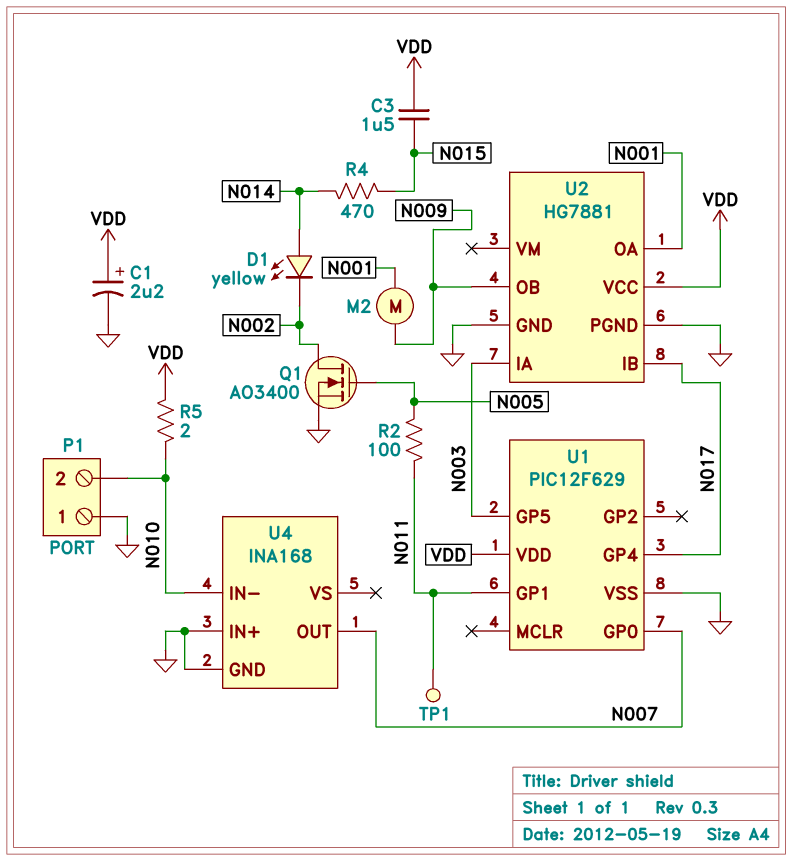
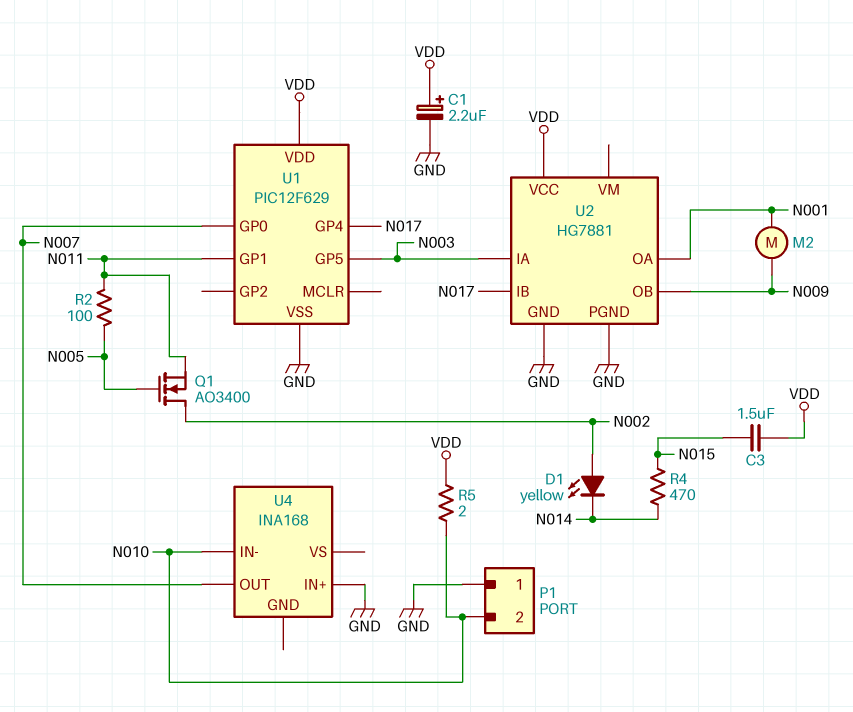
D1: LED yellow (A N014, K N002) -> LED yellow (A N002, K N014)
Q1: NMOS AO3400 (G N005, D N002, S GND) -> NMOS AO3400 (G N005, D N002, S N011)
TP1: test point (N011) -> none
U4 pin GND: GND -> none

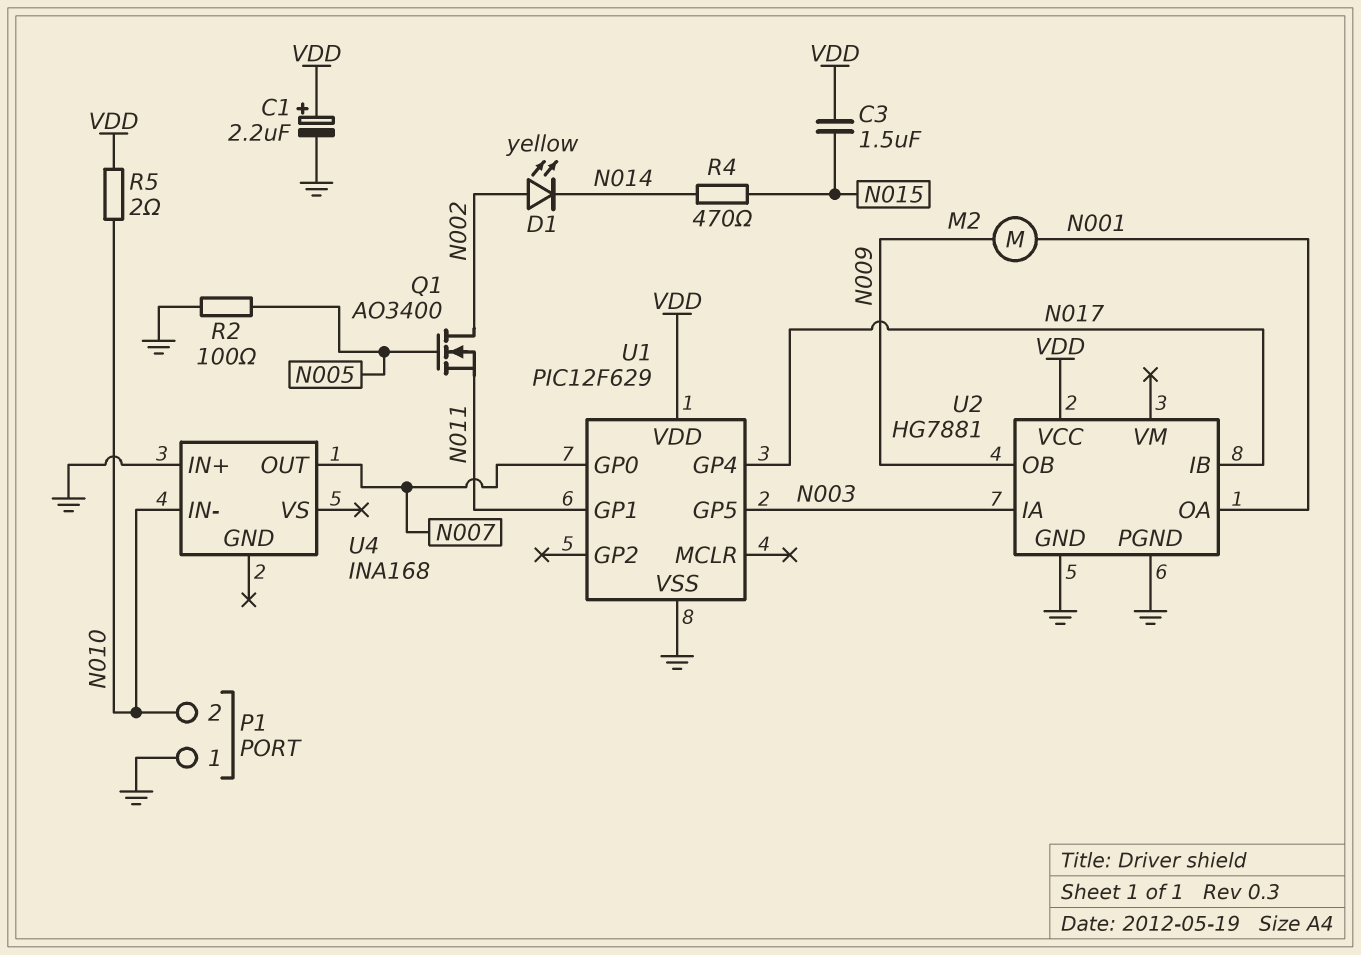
R2: 100 (N005, N011) -> 100 (GND, N005)

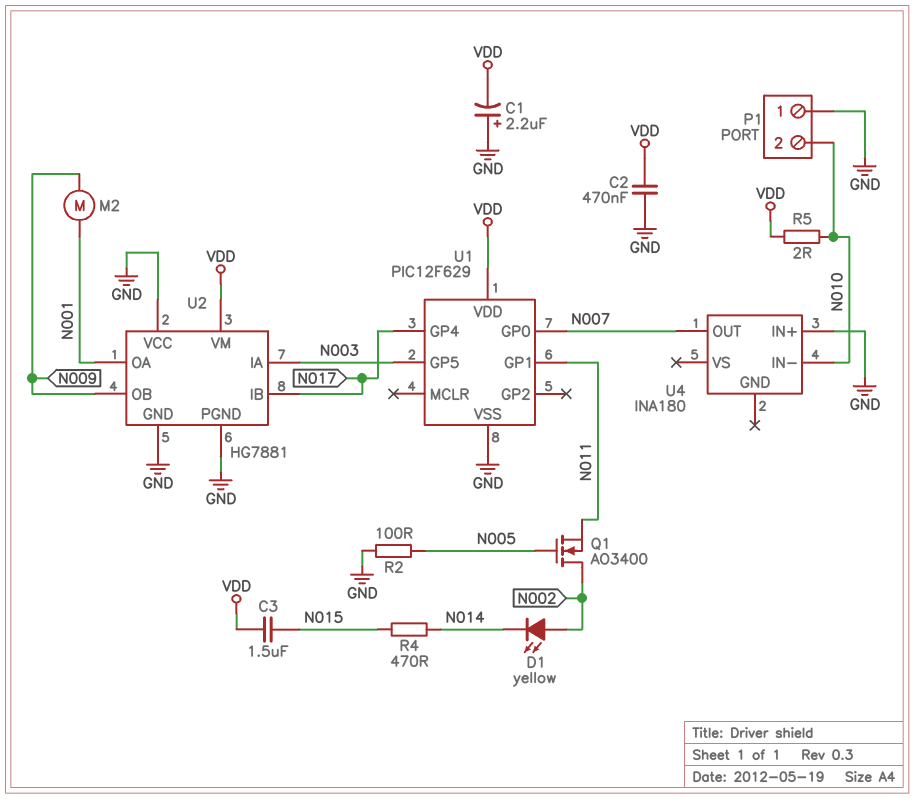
C1: 2.2uF (plus VDD, minus GND) -> 2.2uF (plus GND, minus VDD)
C2: none -> 470nF (GND, VDD)
U2 pin VCC: VDD -> GND
U2 pin VM: none -> VDD
U4: INA168 -> INA180

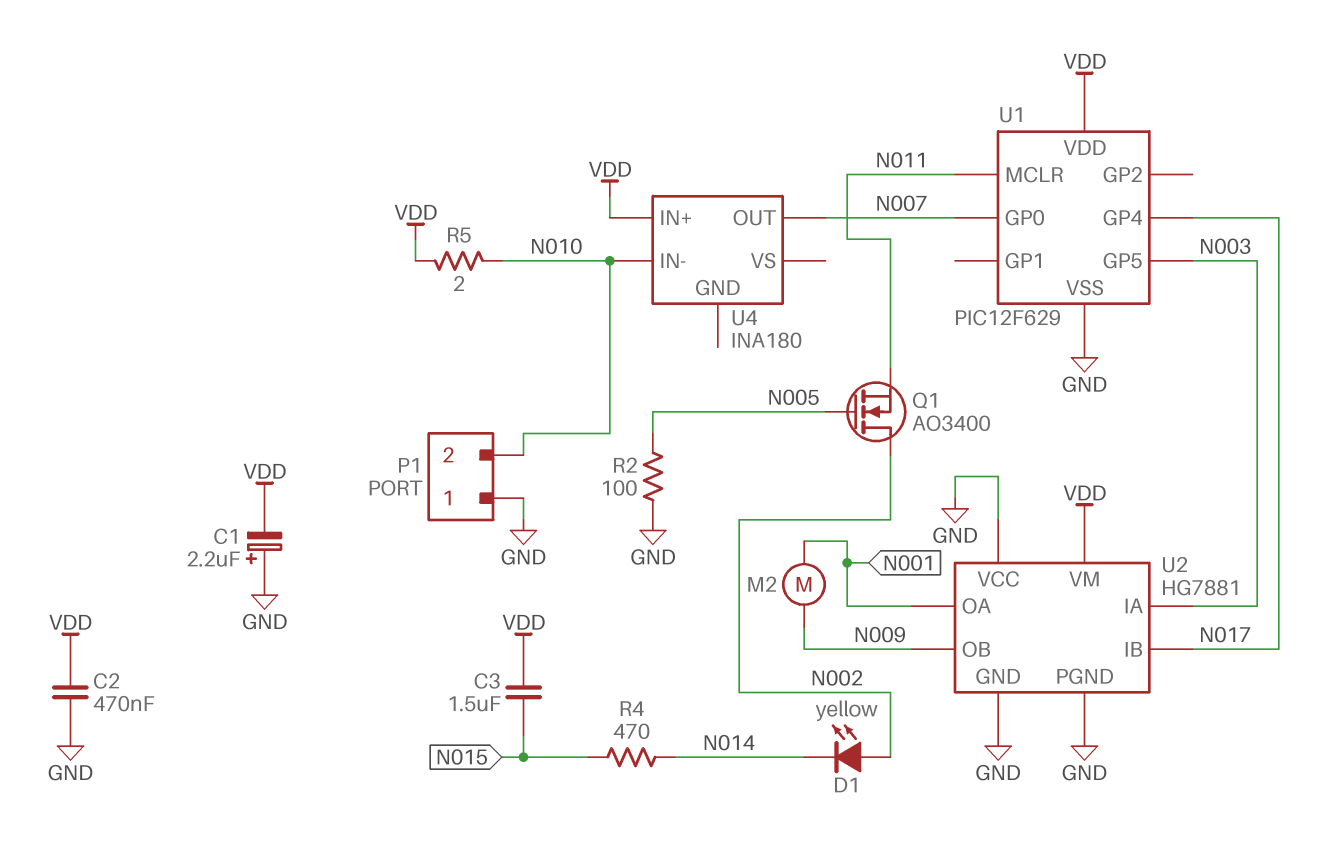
U1 pin GP1: N011 -> none
U1 pin MCLR: none -> N011
U4 pin IN+: GND -> VDD

